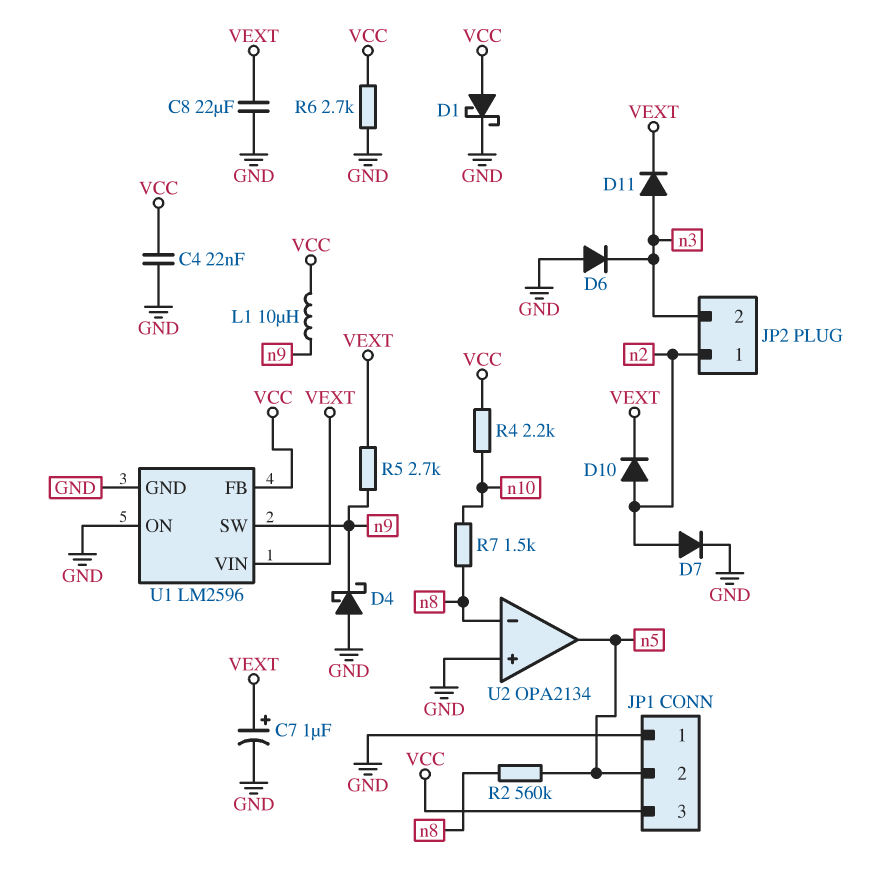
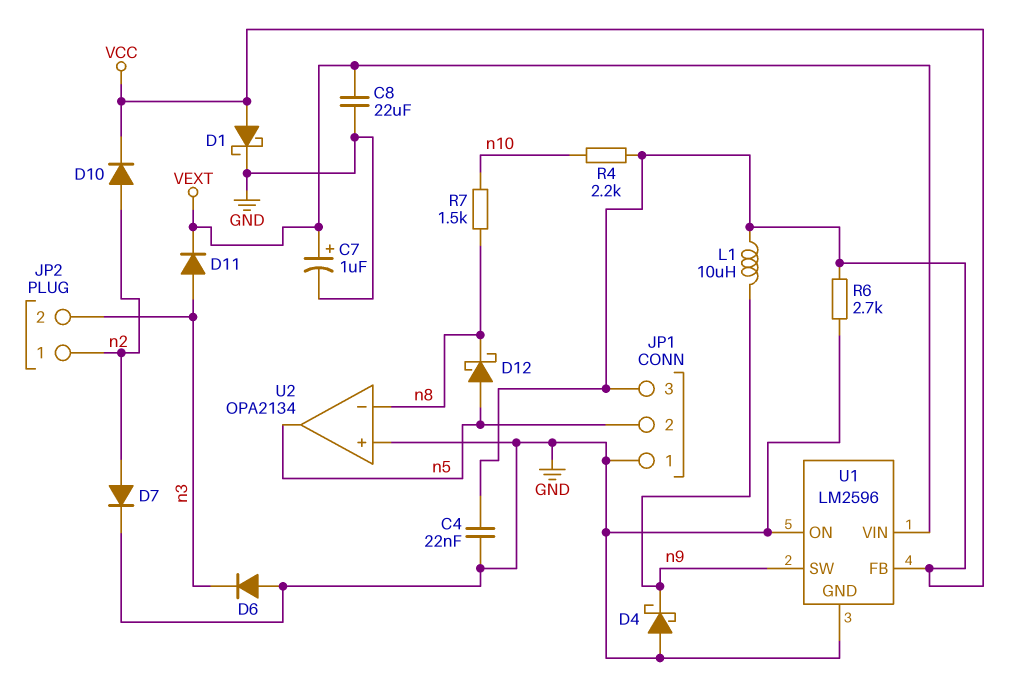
D10: diode (A n2, K VEXT) -> diode (A n2, K VCC)
D12: none -> schottky (A n5, K n8)
R2: 560k (n5, n8) -> none
R5: 2.7k (VEXT, n9) -> none

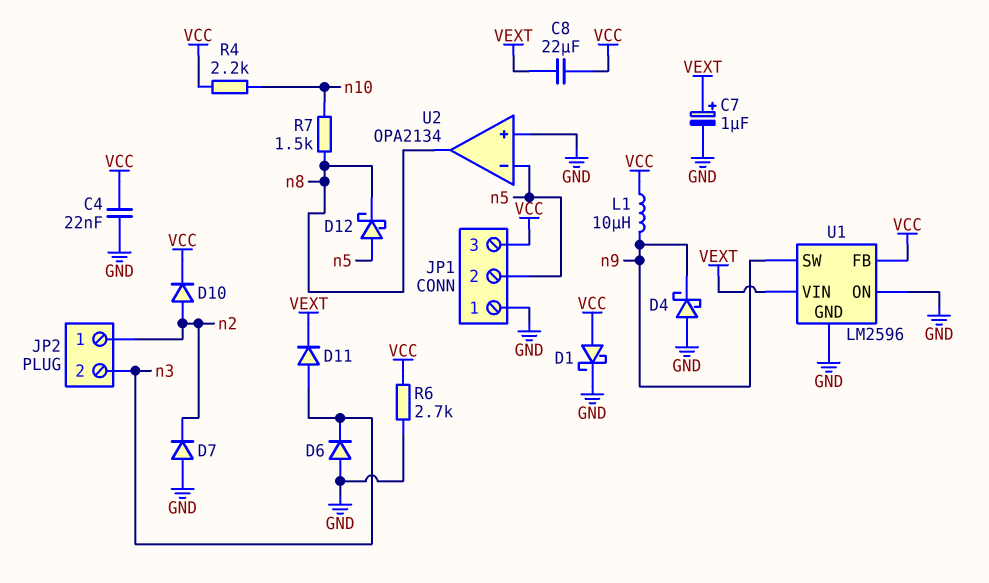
C8: 22uF (GND, VEXT) -> 22uF (VCC, VEXT)
D7: diode (A n2, K GND) -> diode (A GND, K n2)
U2 pin in-: n8 -> n5
U2 pin out: n5 -> n8

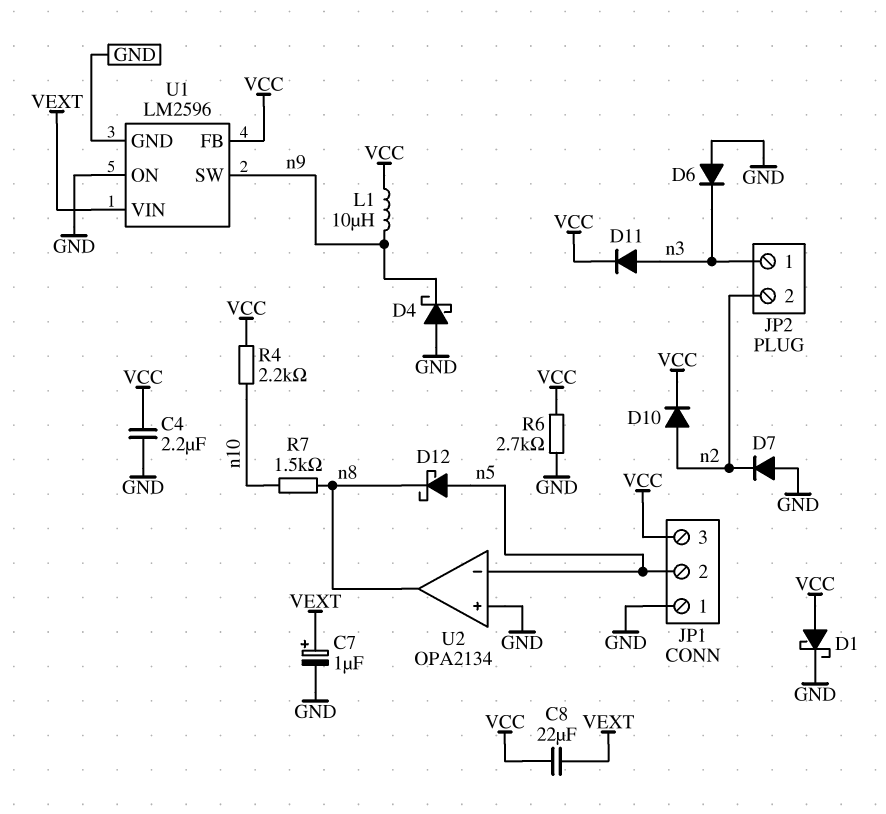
C4: 22nF (GND, VCC) -> 2.2uF (GND, VCC)
D11: diode (A n3, K VEXT) -> diode (A n3, K VCC)
JP2 pin 1: n2 -> n3
JP2 pin 2: n3 -> n2

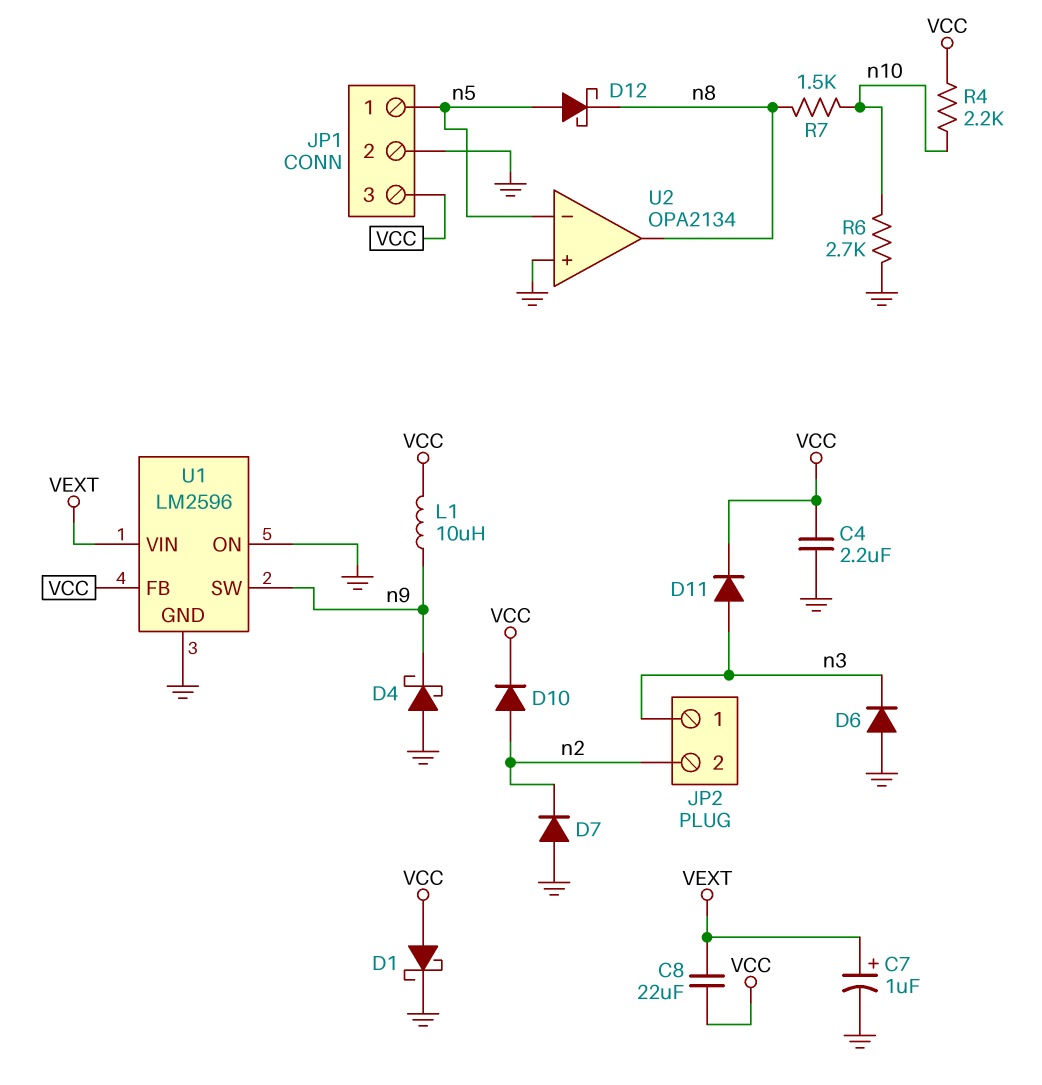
JP1 pin 1: GND -> n5
JP1 pin 2: n5 -> GND
R6: 2.7k (GND, VCC) -> 2.7k (GND, n10)

